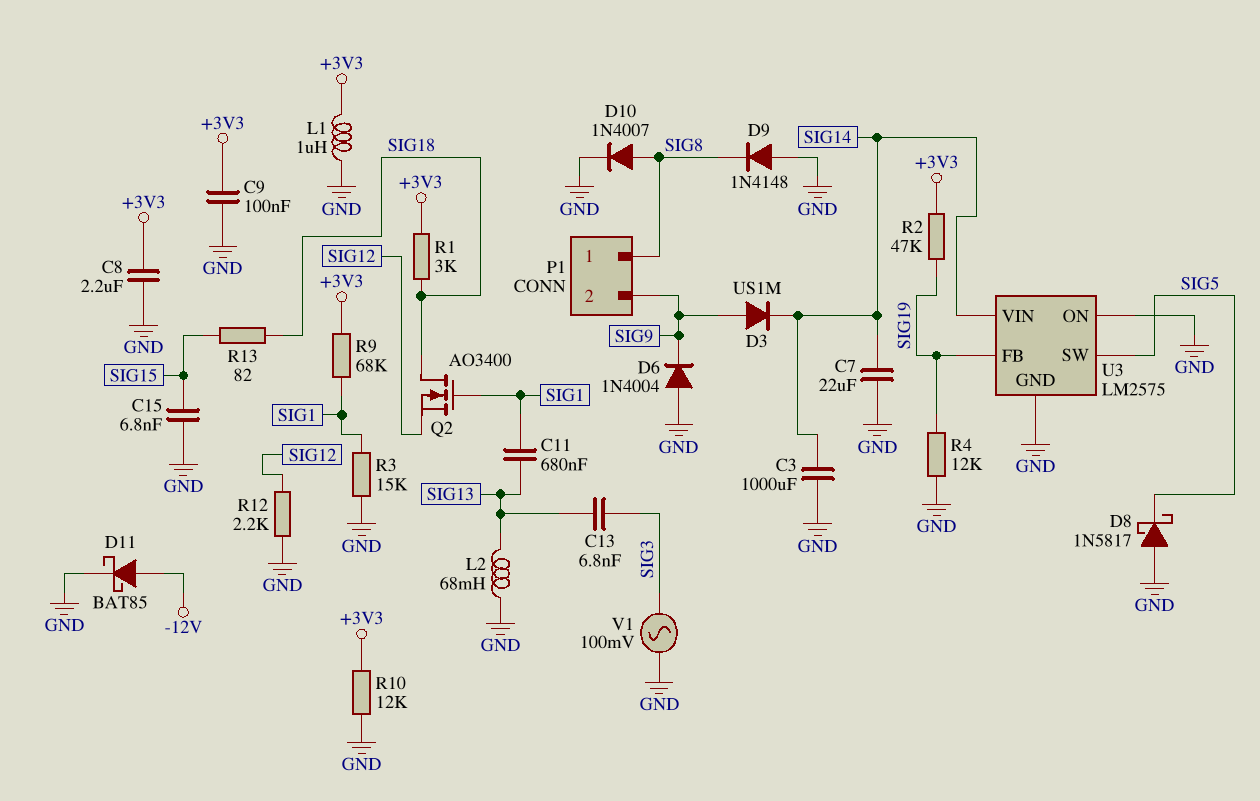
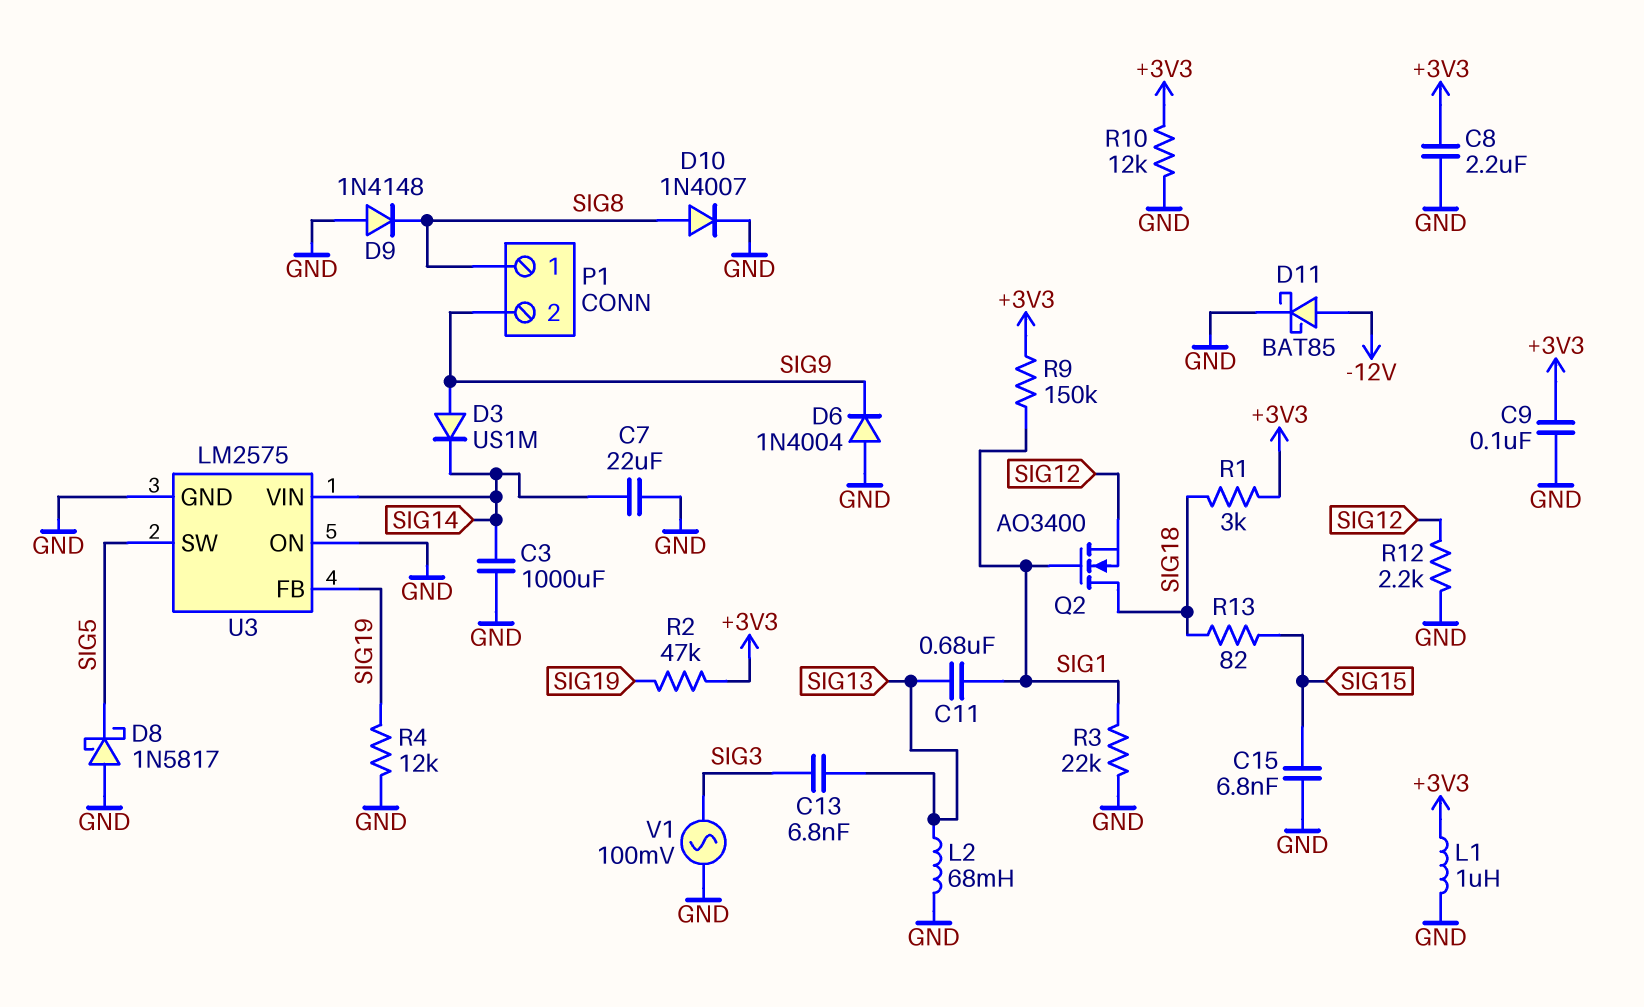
R3: 15k (GND, SIG1) -> 22k (GND, SIG1)
R9: 68k (+3V3, SIG1) -> 150k (+3V3, SIG1)

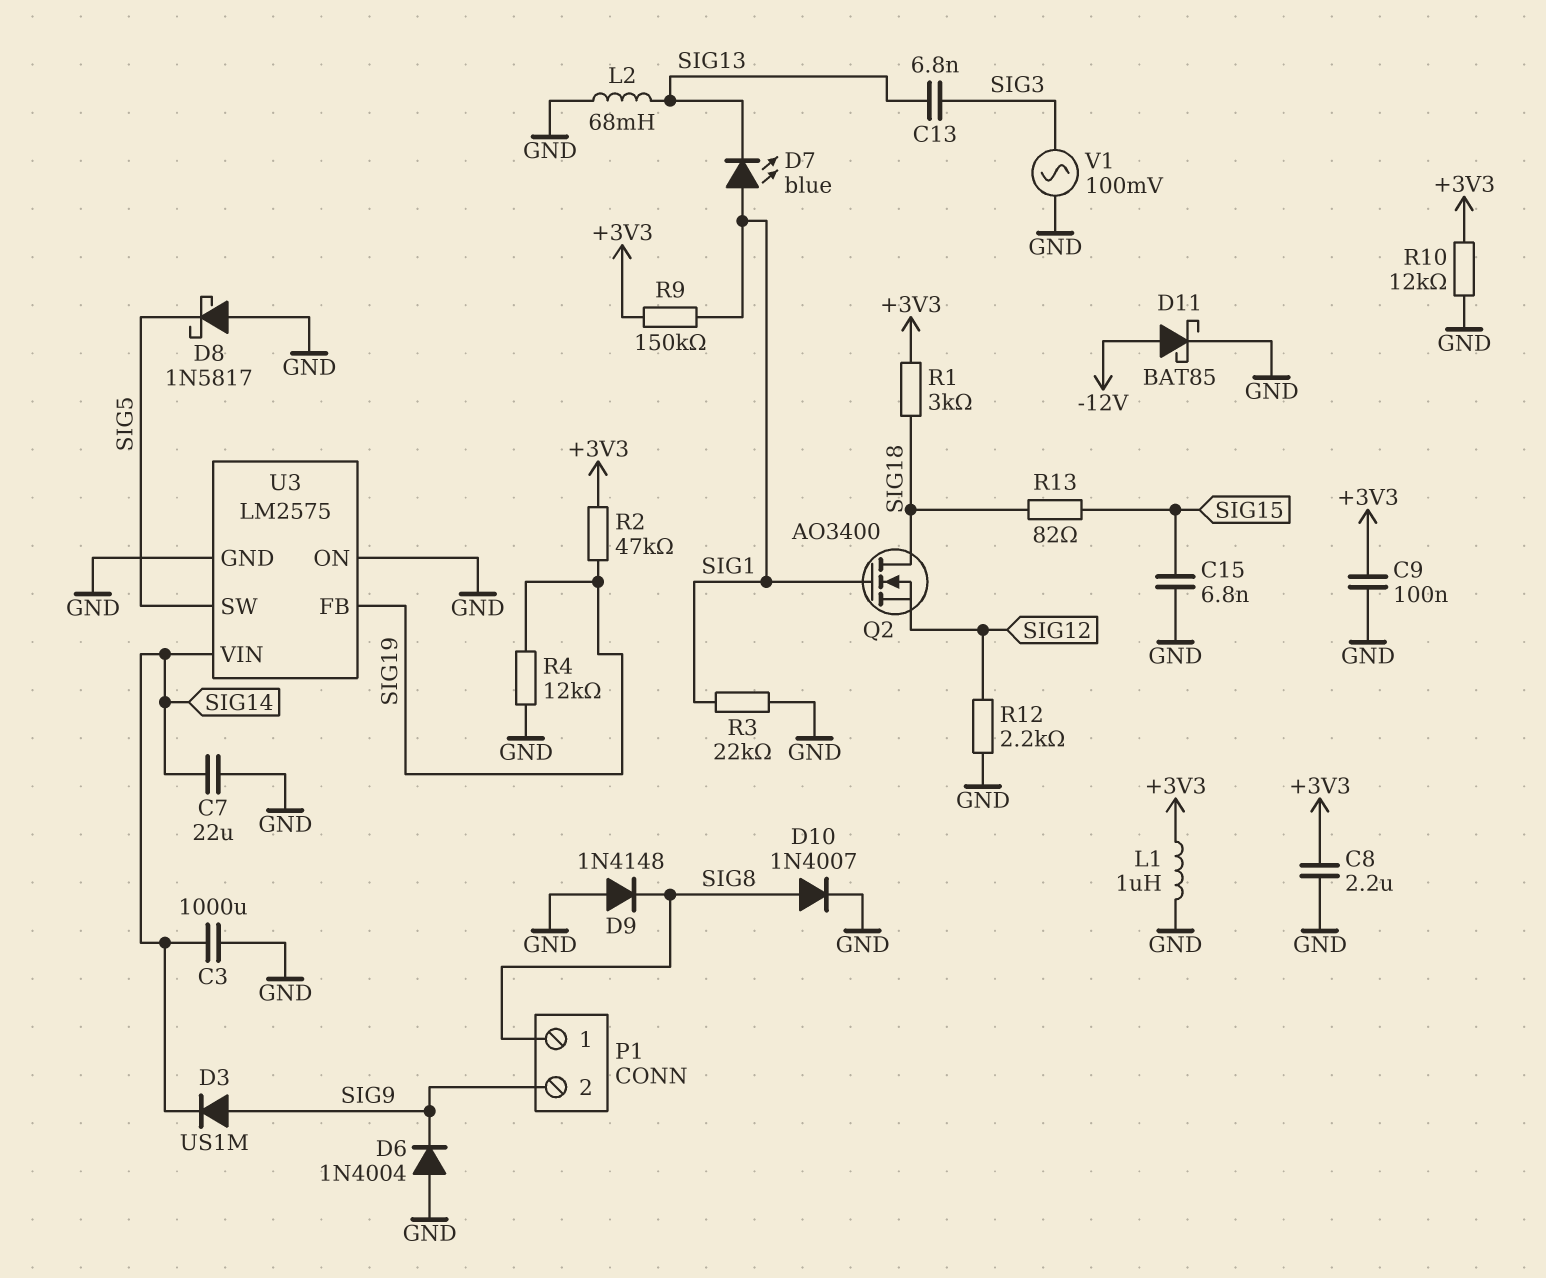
C11: 680nF (SIG1, SIG13) -> none
D7: none -> LED blue (A SIG1, K SIG13)

